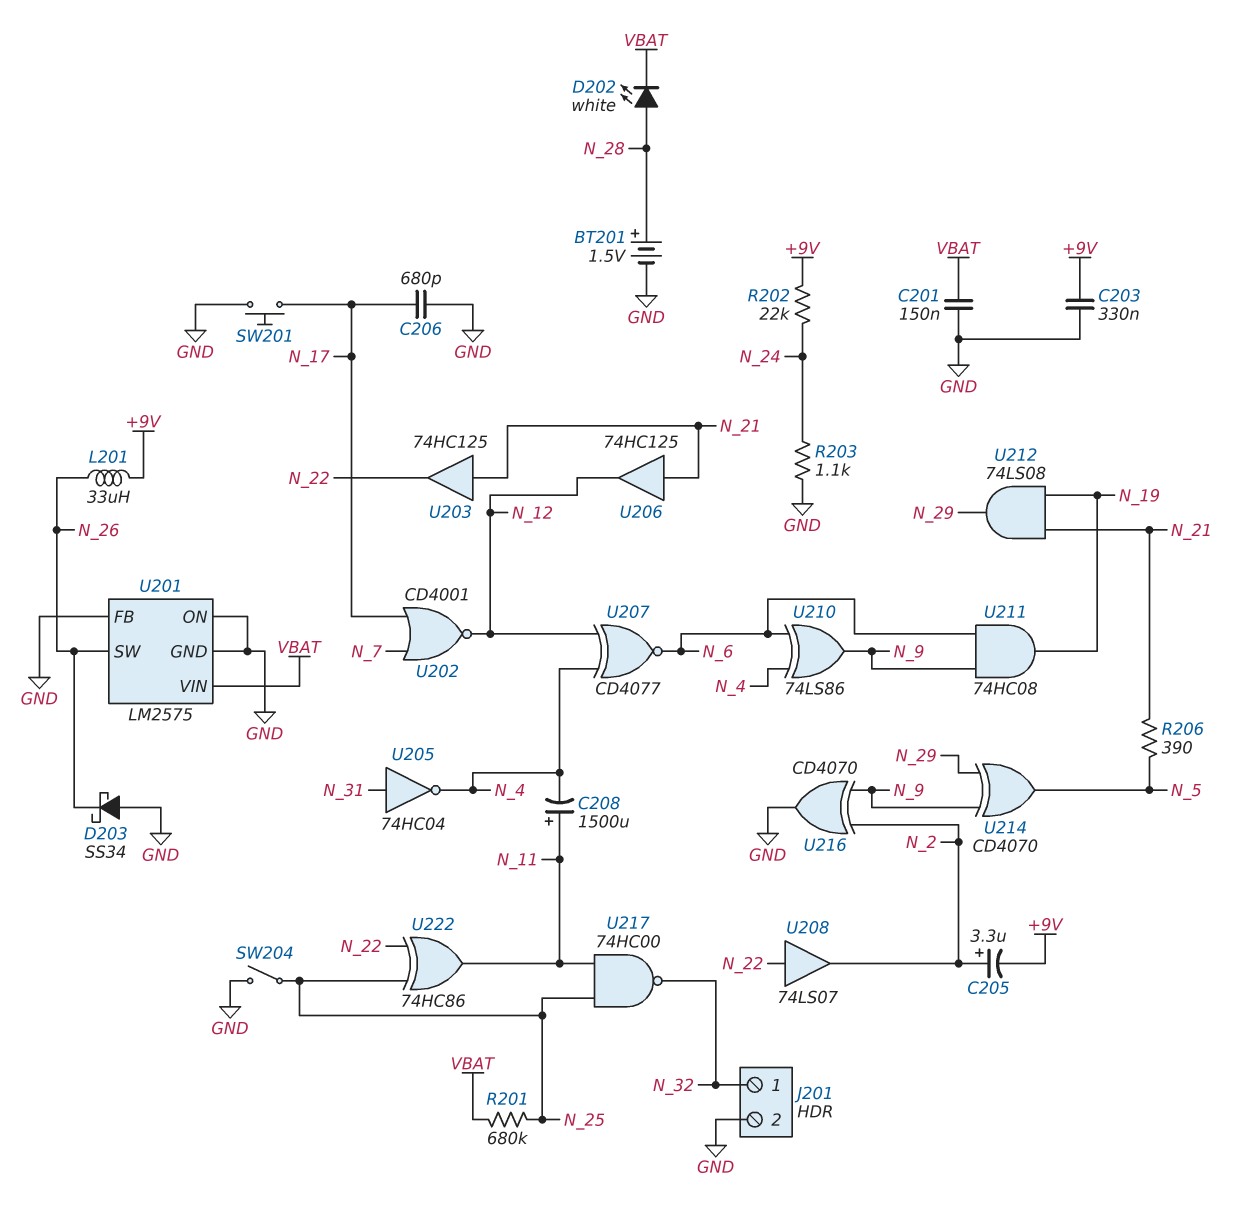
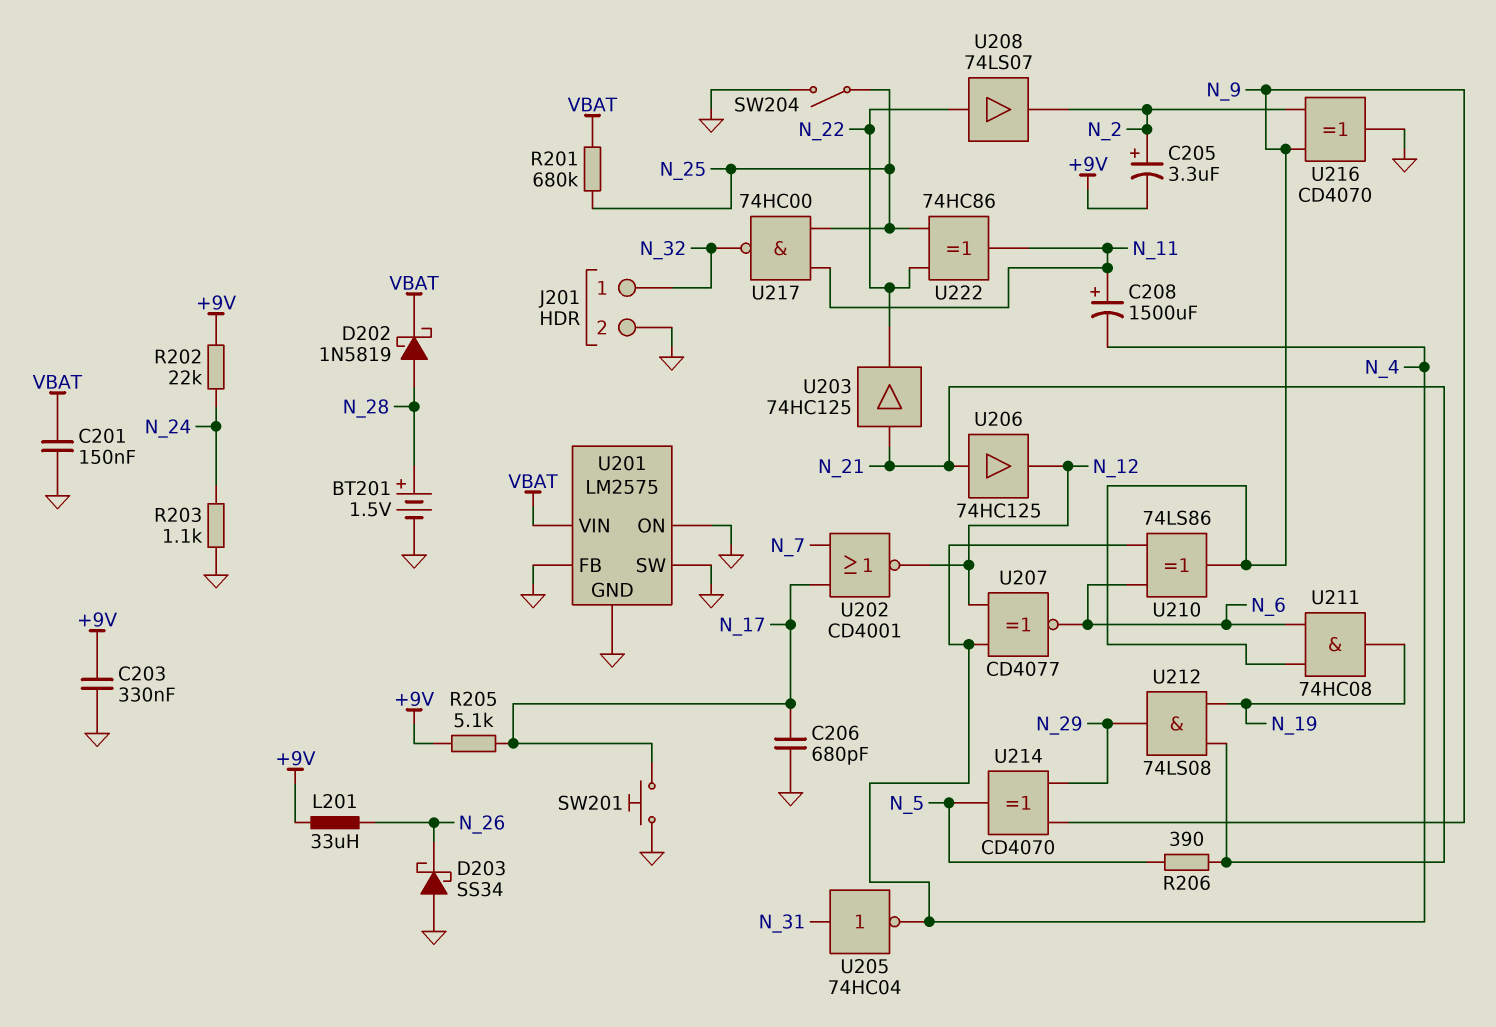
D202: LED white (A N_28, K VBAT) -> schottky 1N5819 (A N_28, K VBAT)
R205: none -> 5.1k (+9V, N_17)
U201 pin SW: N_26 -> GND

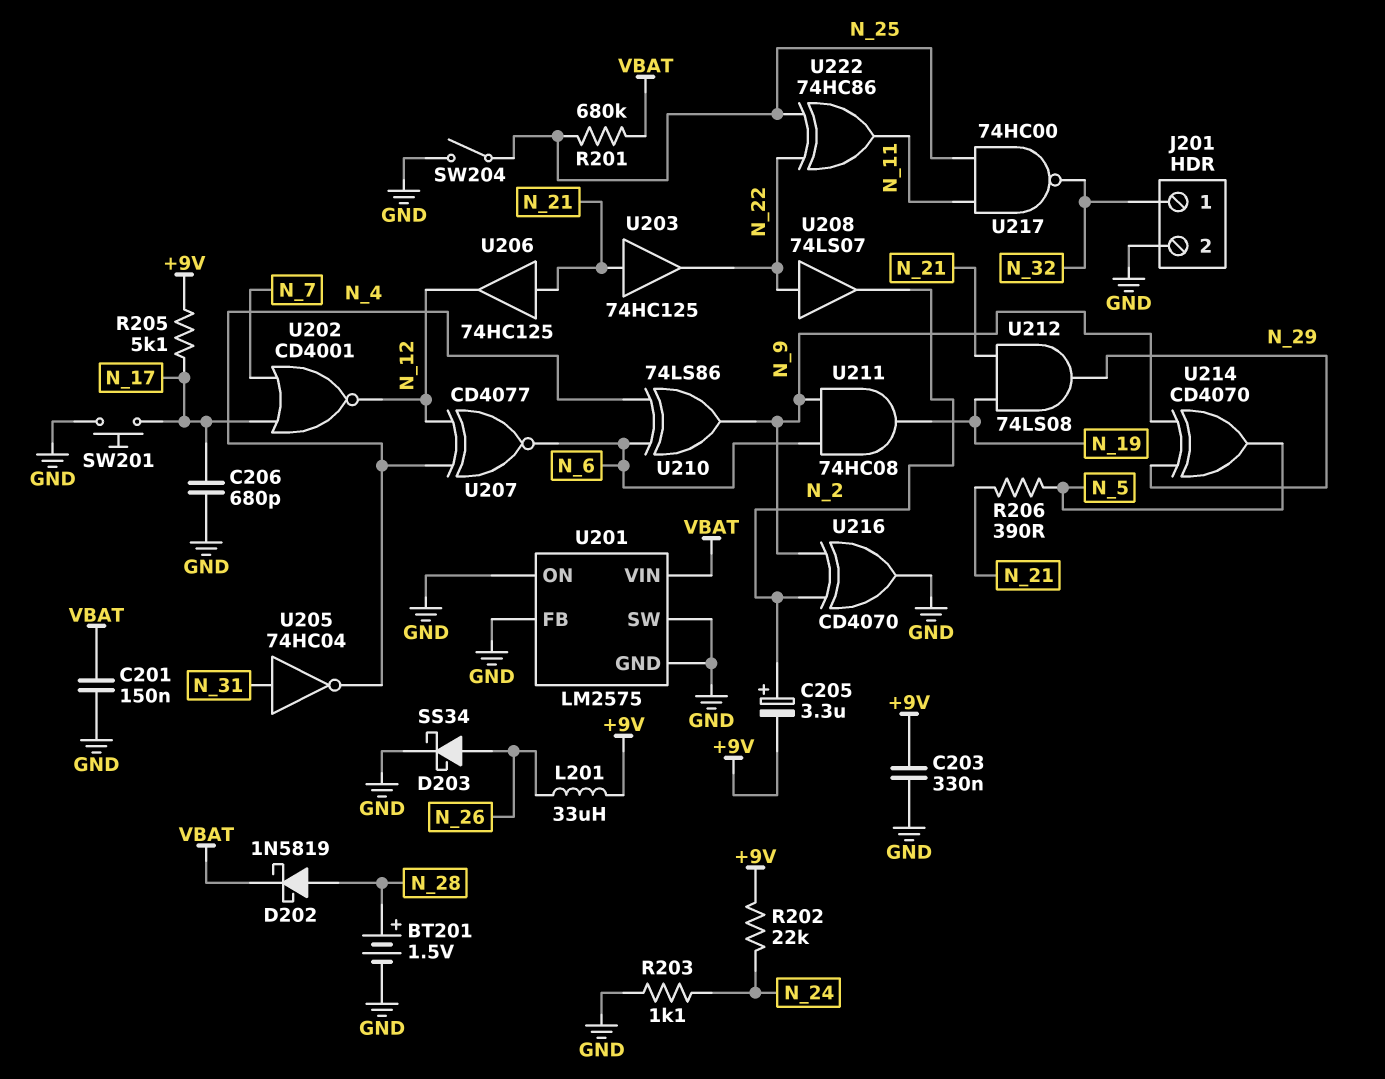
C208: 1500uF (plus N_11, minus N_4) -> none
D203: schottky SS34 (A GND, K N_26) -> schottky SS34 (A N_26, K GND)

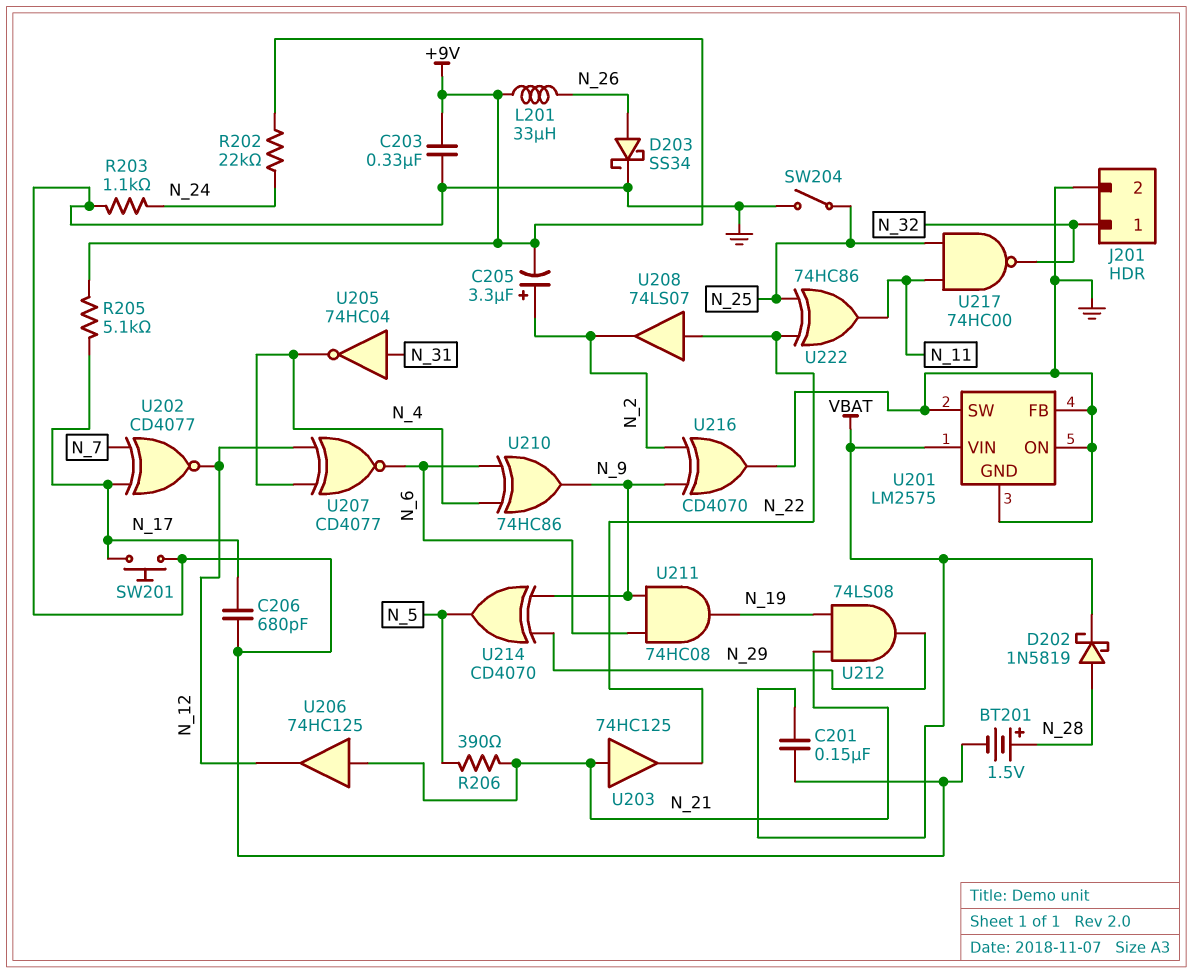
R201: 680k (N_25, VBAT) -> none
U202: NOR CD4001 (in N_7, in N_17, out N_12) -> XNOR CD4077 (in N_7, in N_17, out N_12)
U210: XOR 74LS86 (in N_4, in N_6, out N_9) -> XOR 74HC86 (in N_4, in N_6, out N_9)

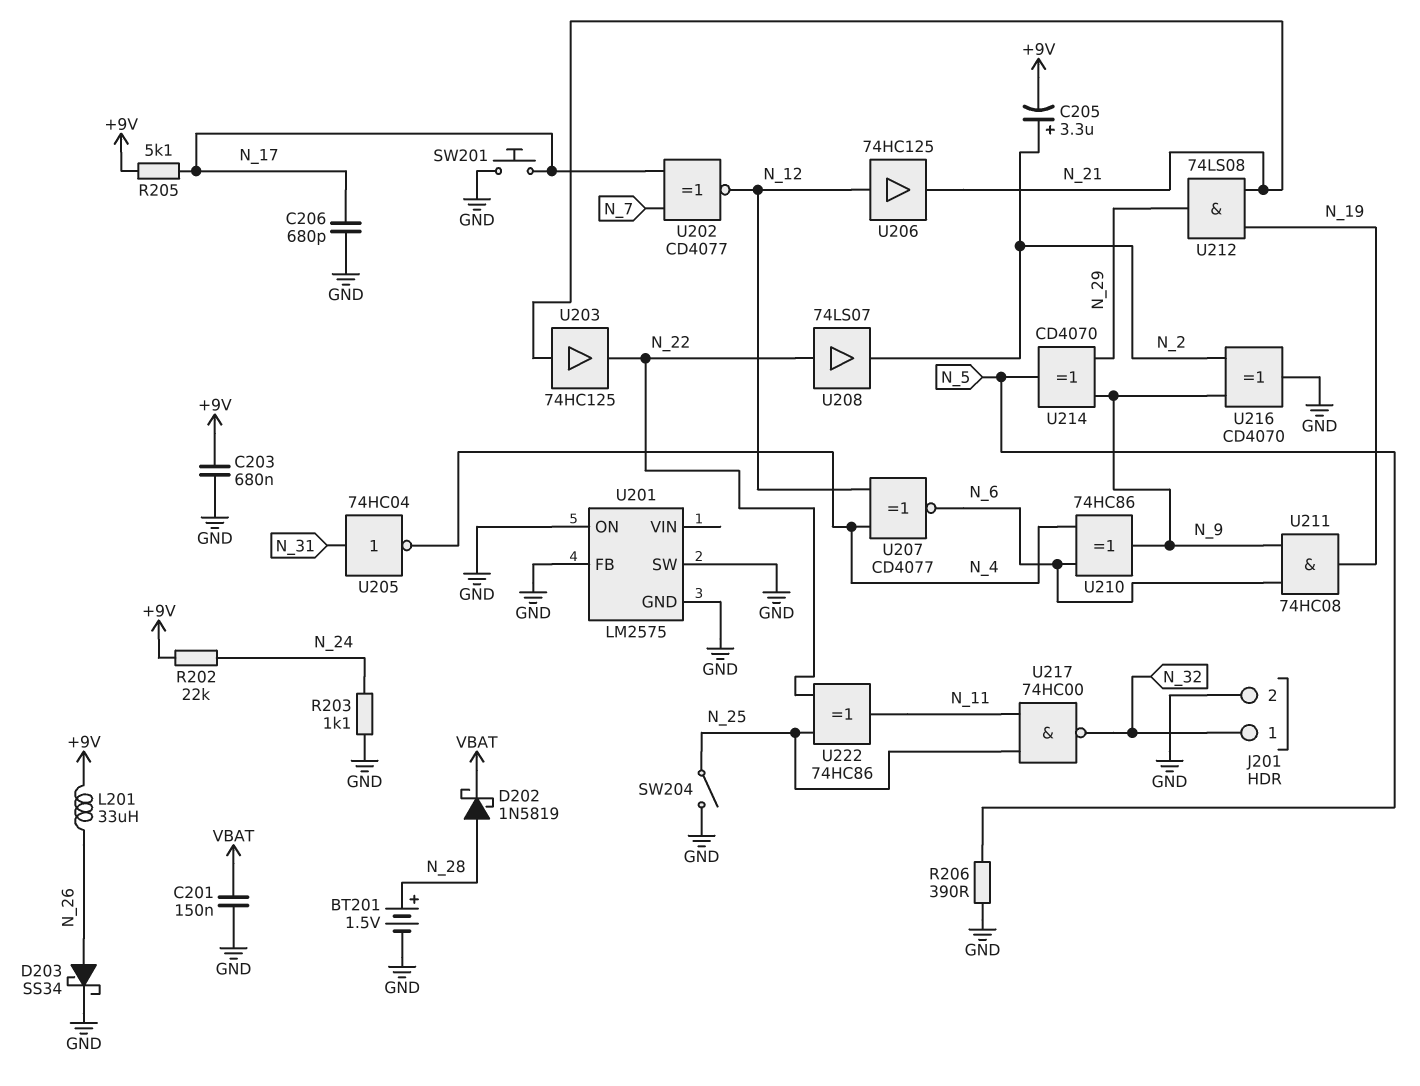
C203: 330nF (+9V, GND) -> 680nF (+9V, GND)
R206: 390 (N_5, N_21) -> 390 (GND, N_5)
U201 pin VIN: VBAT -> none
U206: buffer 74HC125 (in N_21, out N_12) -> buffer 74HC125 (in N_12, out N_21)

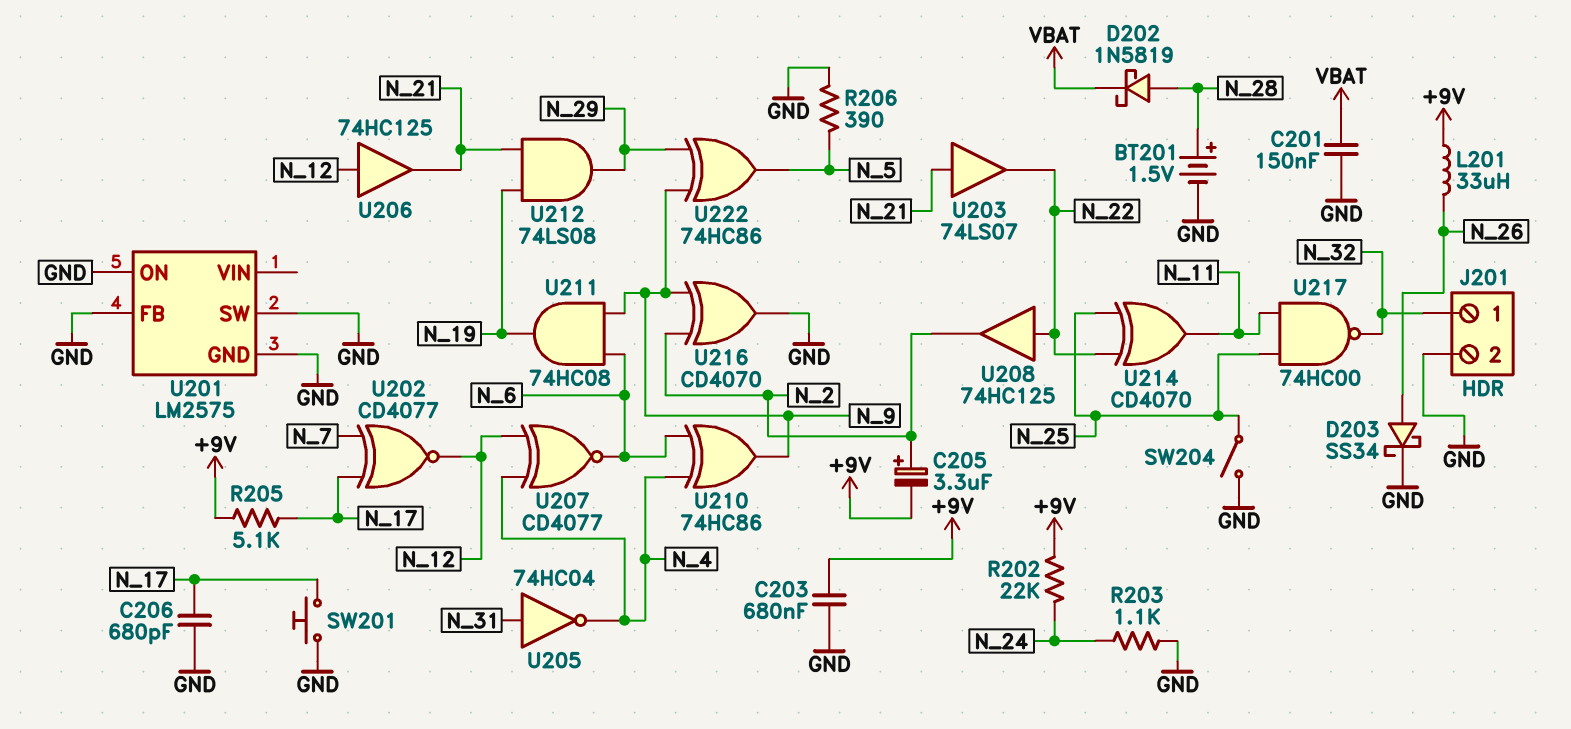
U203: buffer 74HC125 (in N_21, out N_22) -> buffer 74LS07 (in N_21, out N_22)
U208: buffer 74LS07 (in N_22, out N_2) -> buffer 74HC125 (in N_22, out N_2)
U214: XOR CD4070 (in N_9, in N_29, out N_5) -> XOR CD4070 (in N_22, in N_25, out N_11)
U222: XOR 74HC86 (in N_22, in N_25, out N_11) -> XOR 74HC86 (in N_9, in N_29, out N_5)

